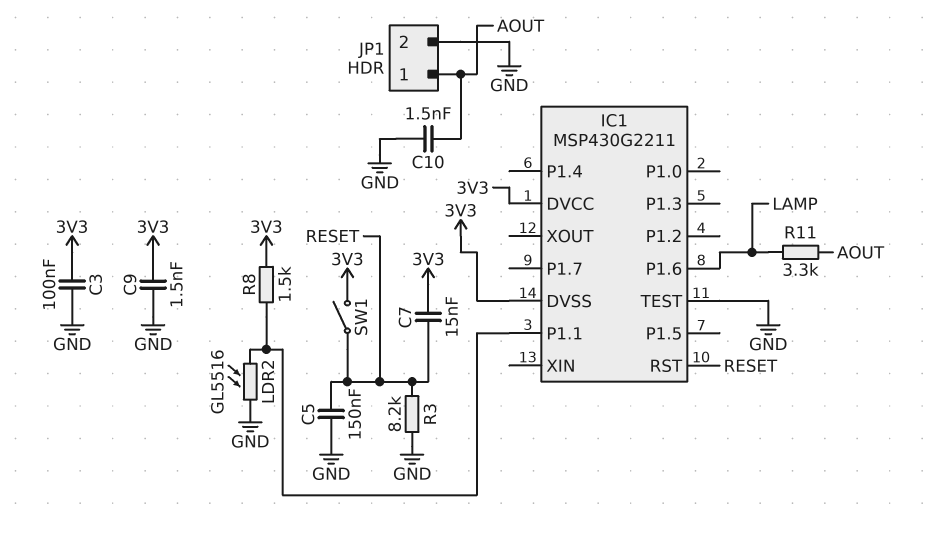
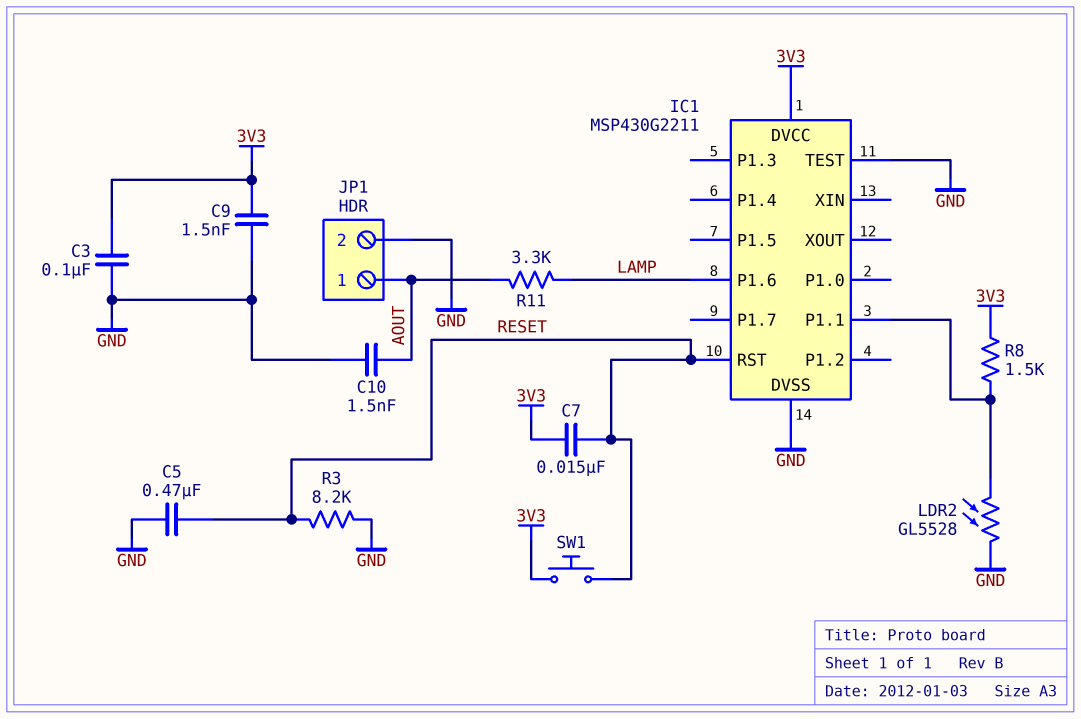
C5: 150nF (GND, RESET) -> 470nF (GND, RESET)
IC1 pin DVSS: 3V3 -> GND
LDR2: GL5516 (GND, IC1/P1.1) -> GL5528 (GND, IC1/P1.1)
SW1: switch (3V3, RESET) -> button (3V3, RESET)

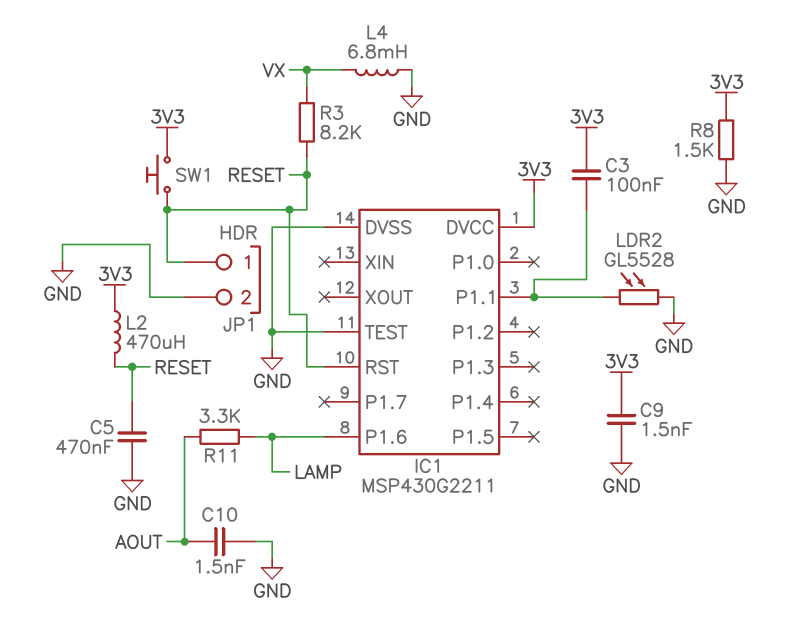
C3: 100nF (3V3, GND) -> 100nF (3V3, IC1/P1.1)
C7: 15nF (3V3, RESET) -> none
JP1 pin 1: AOUT -> RESET
L2: none -> 470uH (3V3, RESET)
L4: none -> 6.8mH (GND, VX)
R3: 8.2k (GND, RESET) -> 8.2k (RESET, VX)
R8: 1.5k (3V3, IC1/P1.1) -> 1.5k (3V3, GND)

